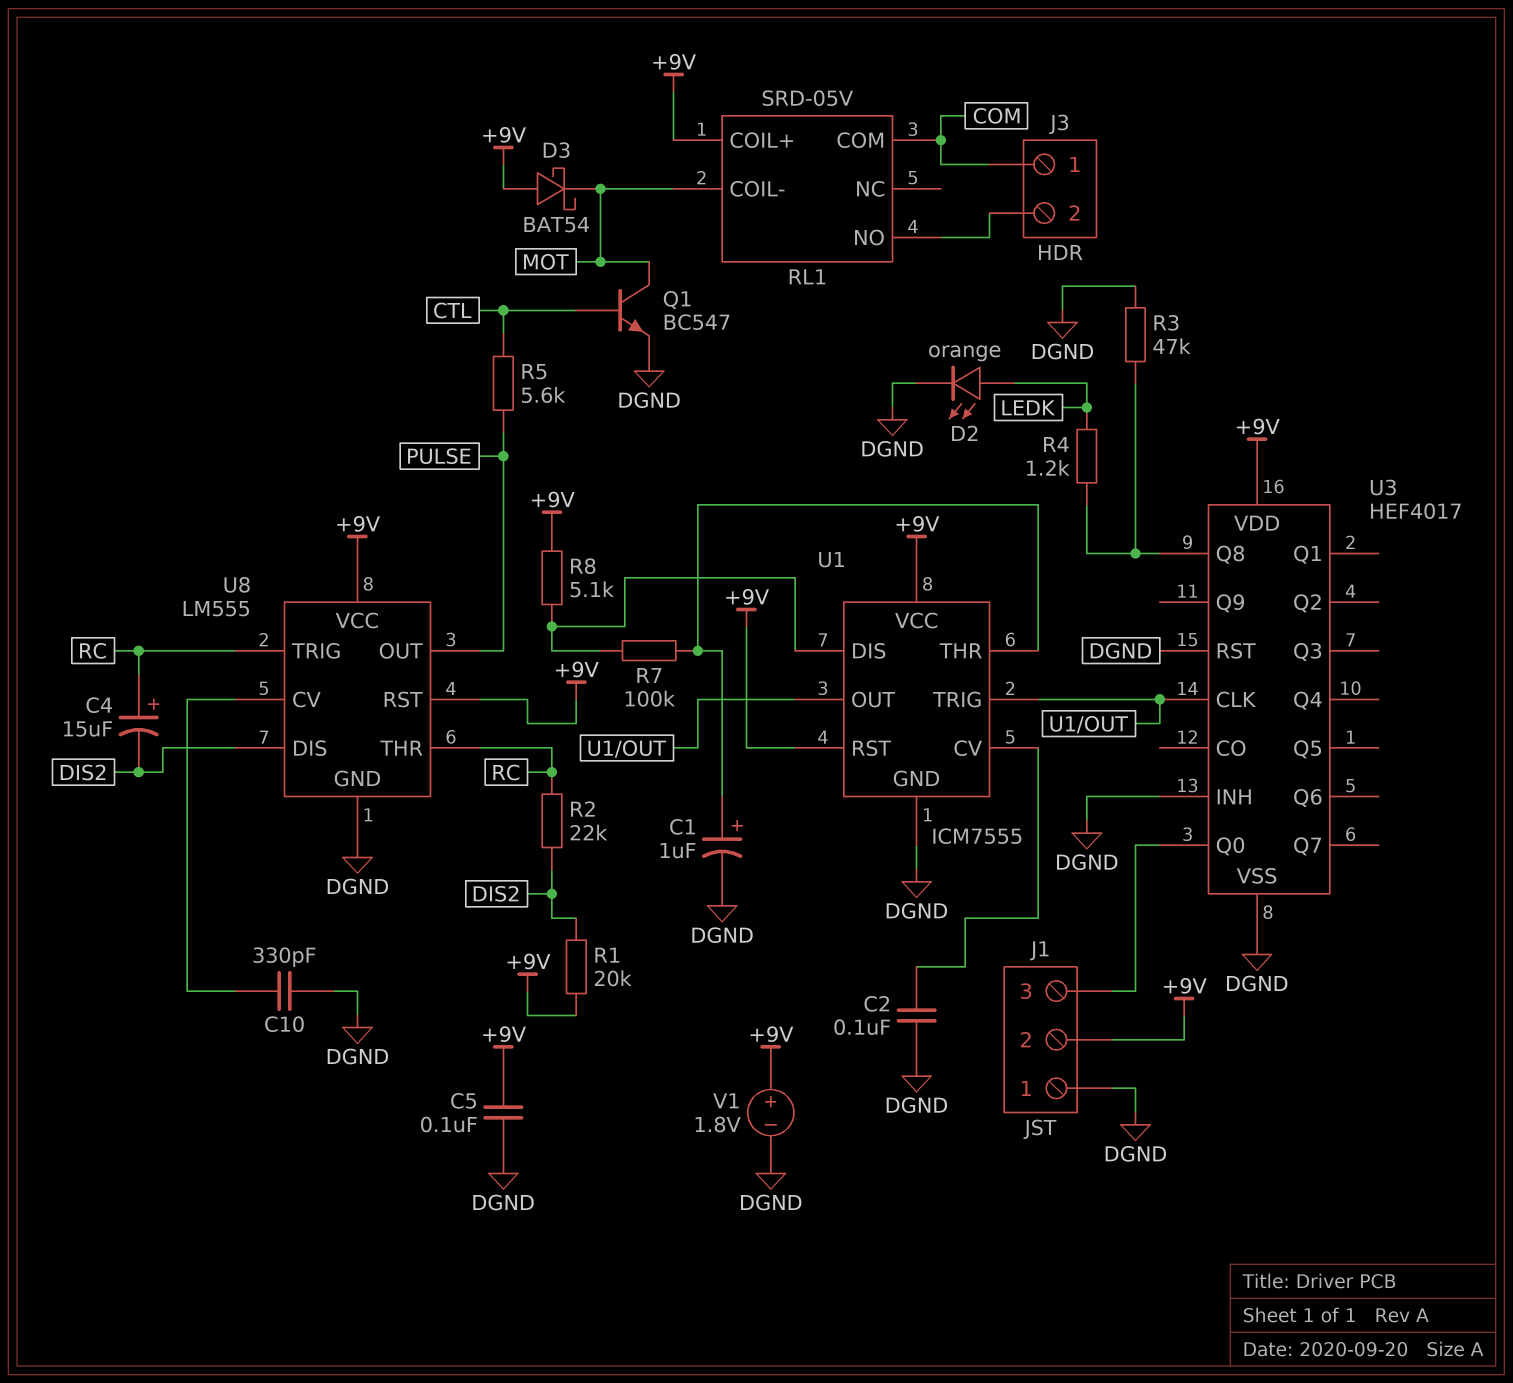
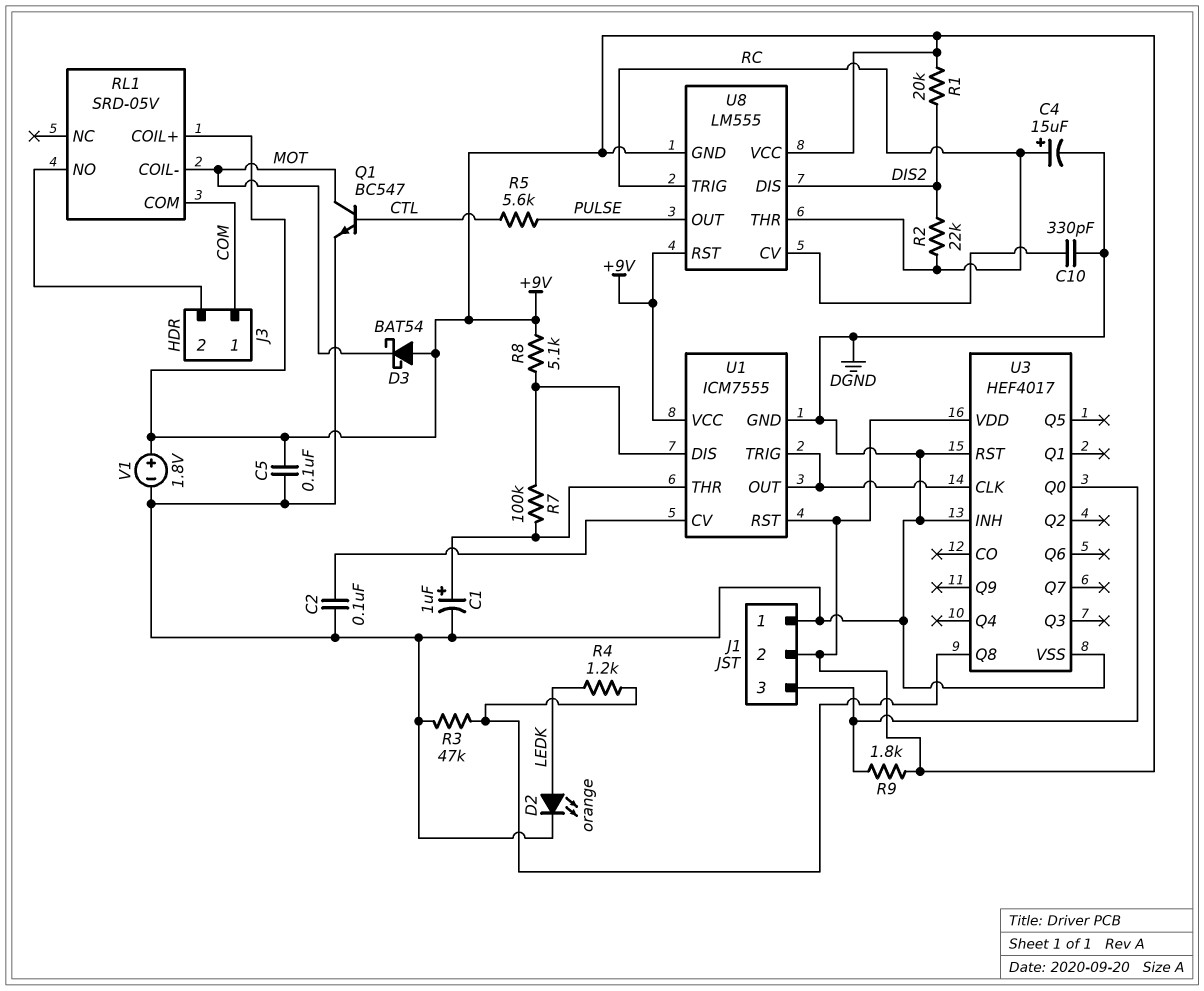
C4: 15uF (plus RC, minus DIS2) -> 15uF (plus RC, minus DGND)
R9: none -> 1.8k (+9V, J1/3)
U8 pin GND: DGND -> +9V

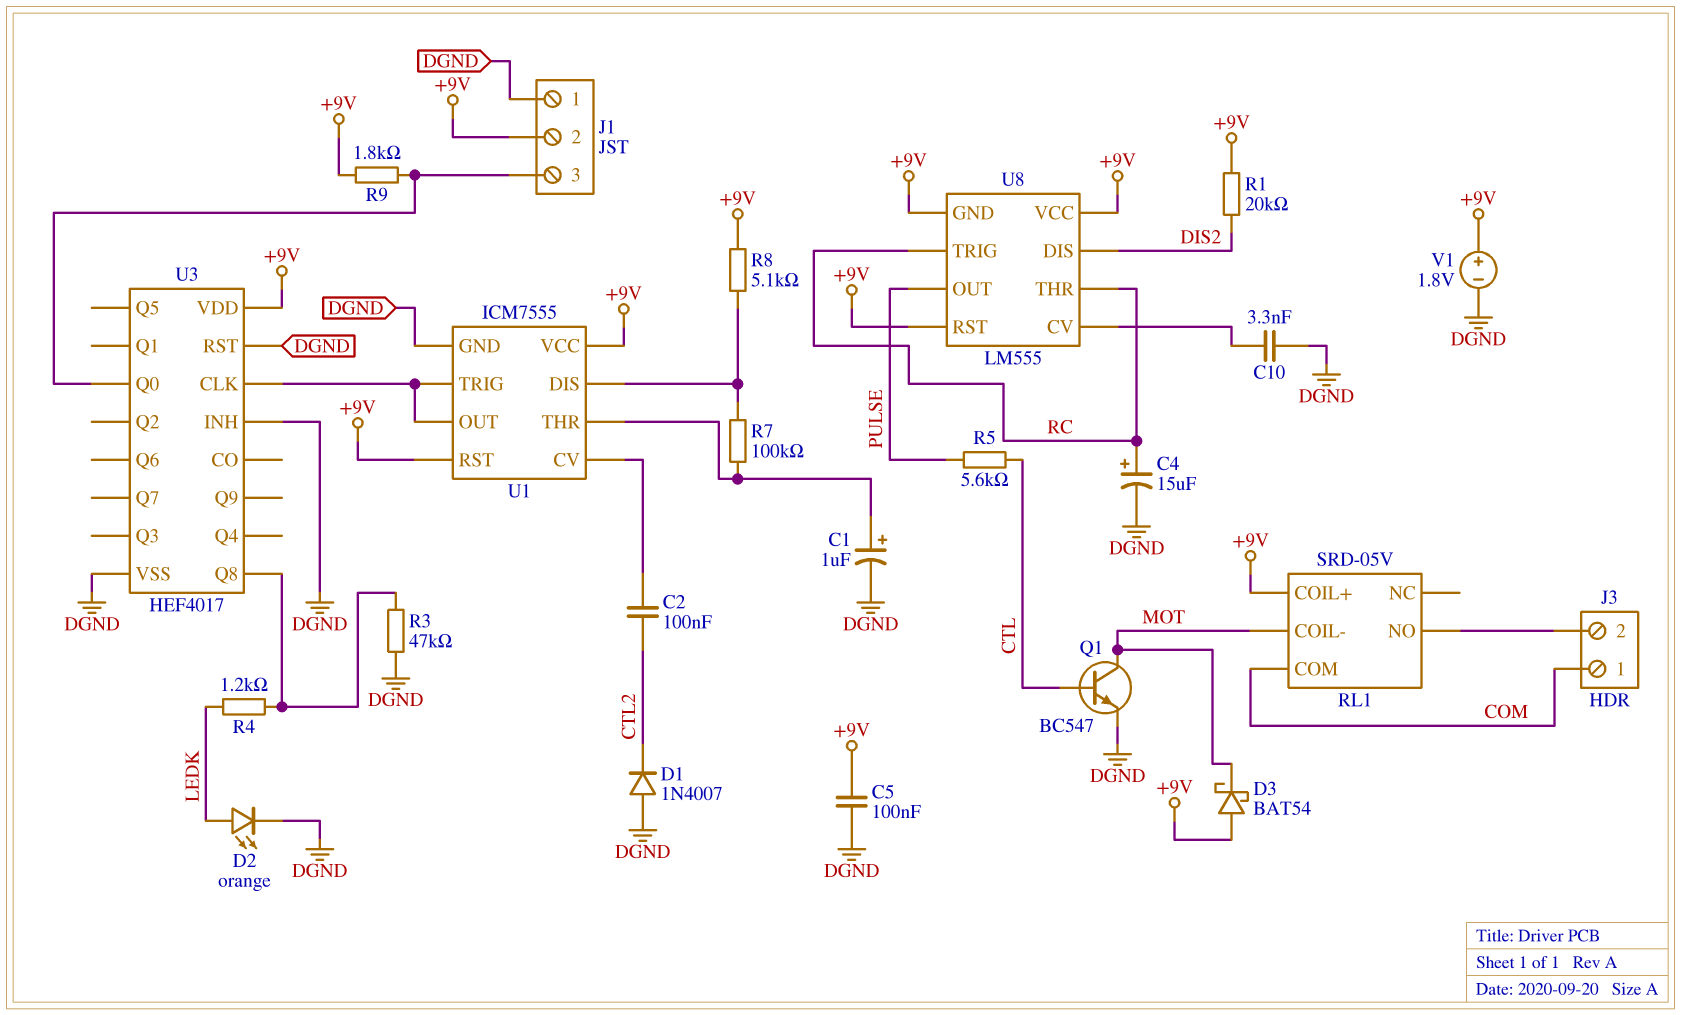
C2: 100nF (DGND, U1/CV) -> 100nF (CTL2, U1/CV)
C10: 330pF (DGND, U8/CV) -> 3.3nF (DGND, U8/CV)
D1: none -> diode 1N4007 (A DGND, K CTL2)
R2: 22k (DIS2, RC) -> none

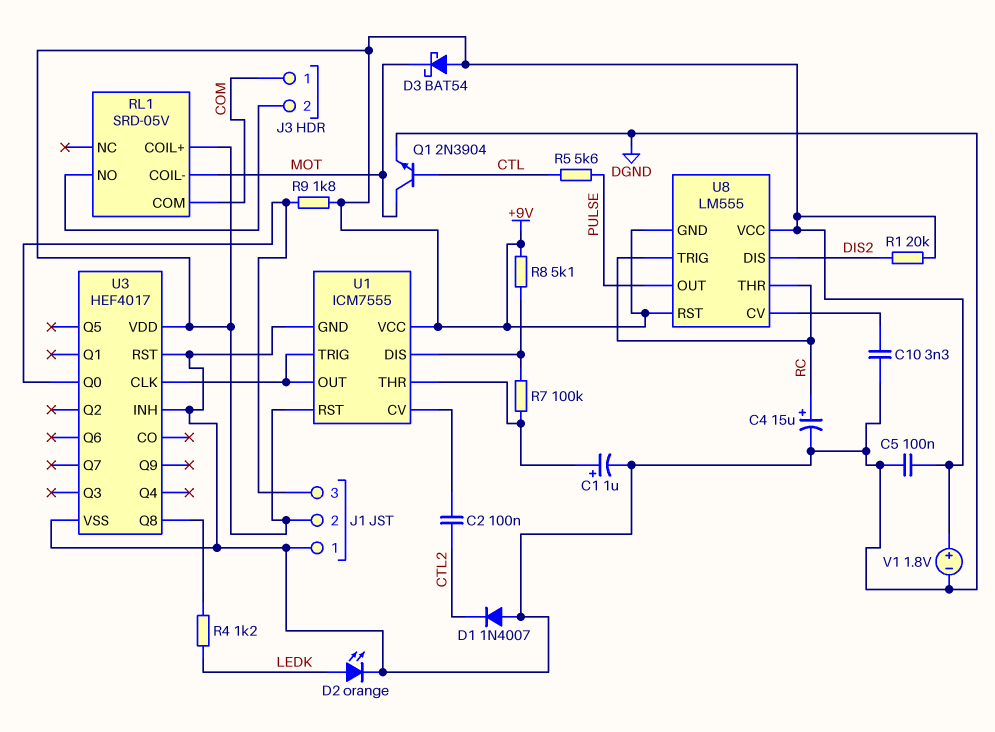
Q1: NPN BC547 (B CTL, C MOT, E DGND) -> NPN 2N3904 (B CTL, C MOT, E DGND)
R3: 47k (DGND, U3/Q8) -> none

